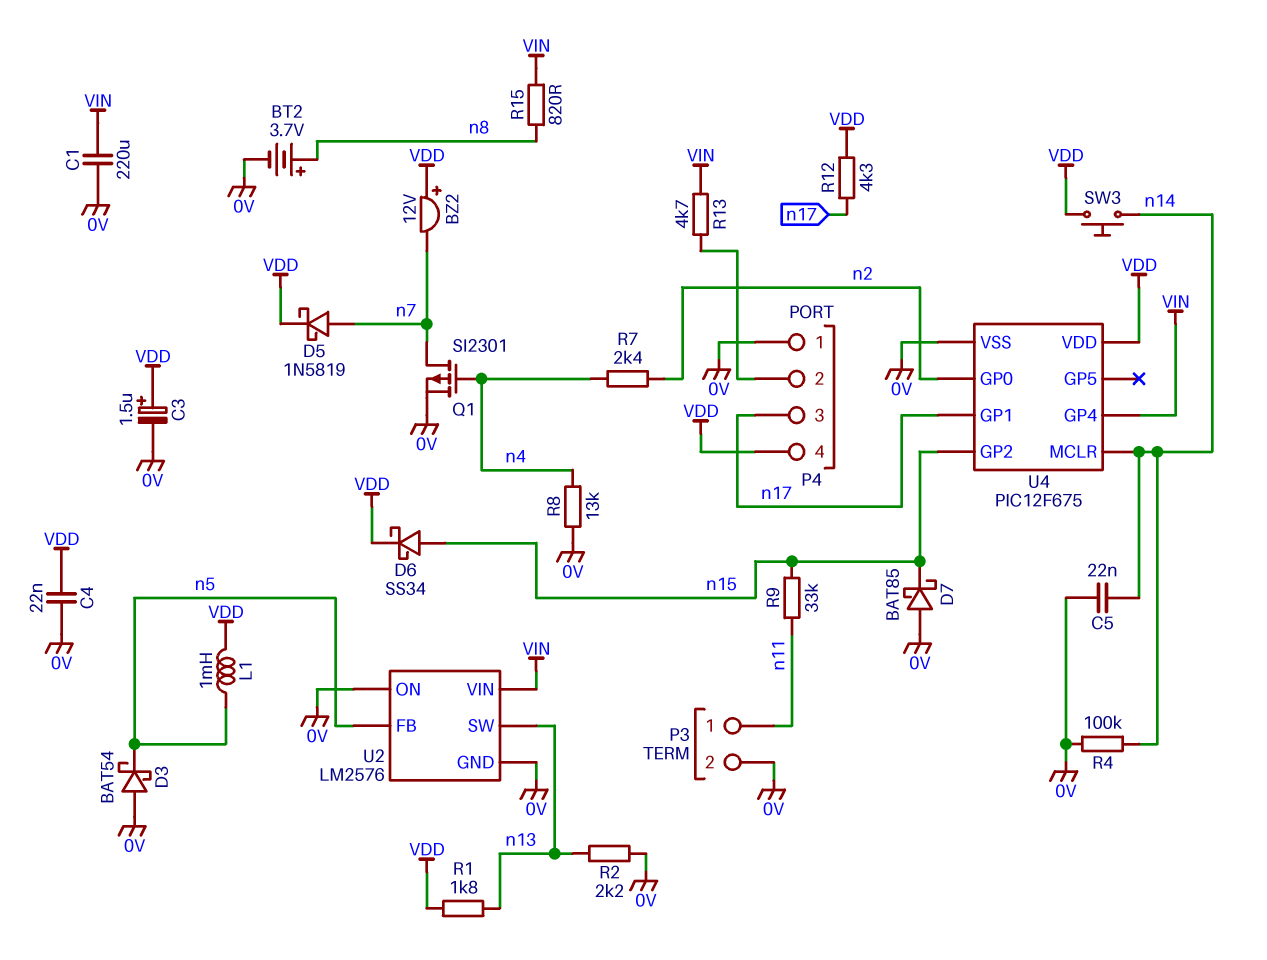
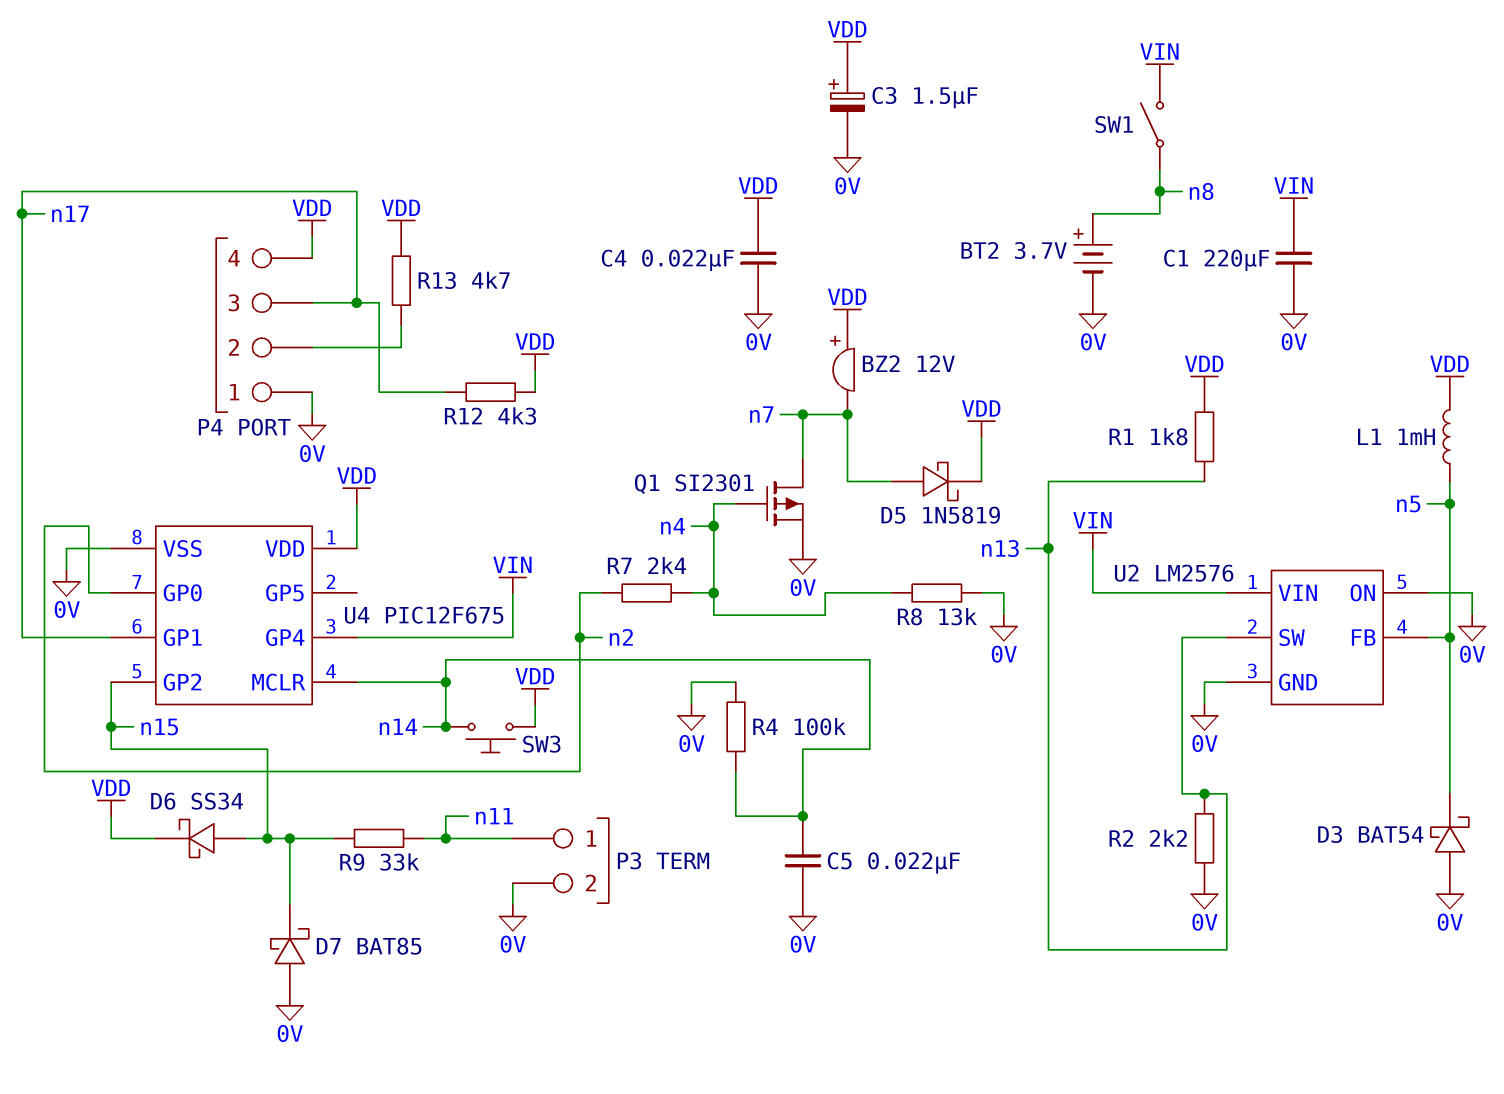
R13: 4.7k (P4/2, VIN) -> 4.7k (P4/2, VDD)
R15: 820 (VIN, n8) -> none
SW1: none -> switch (VIN, n8)

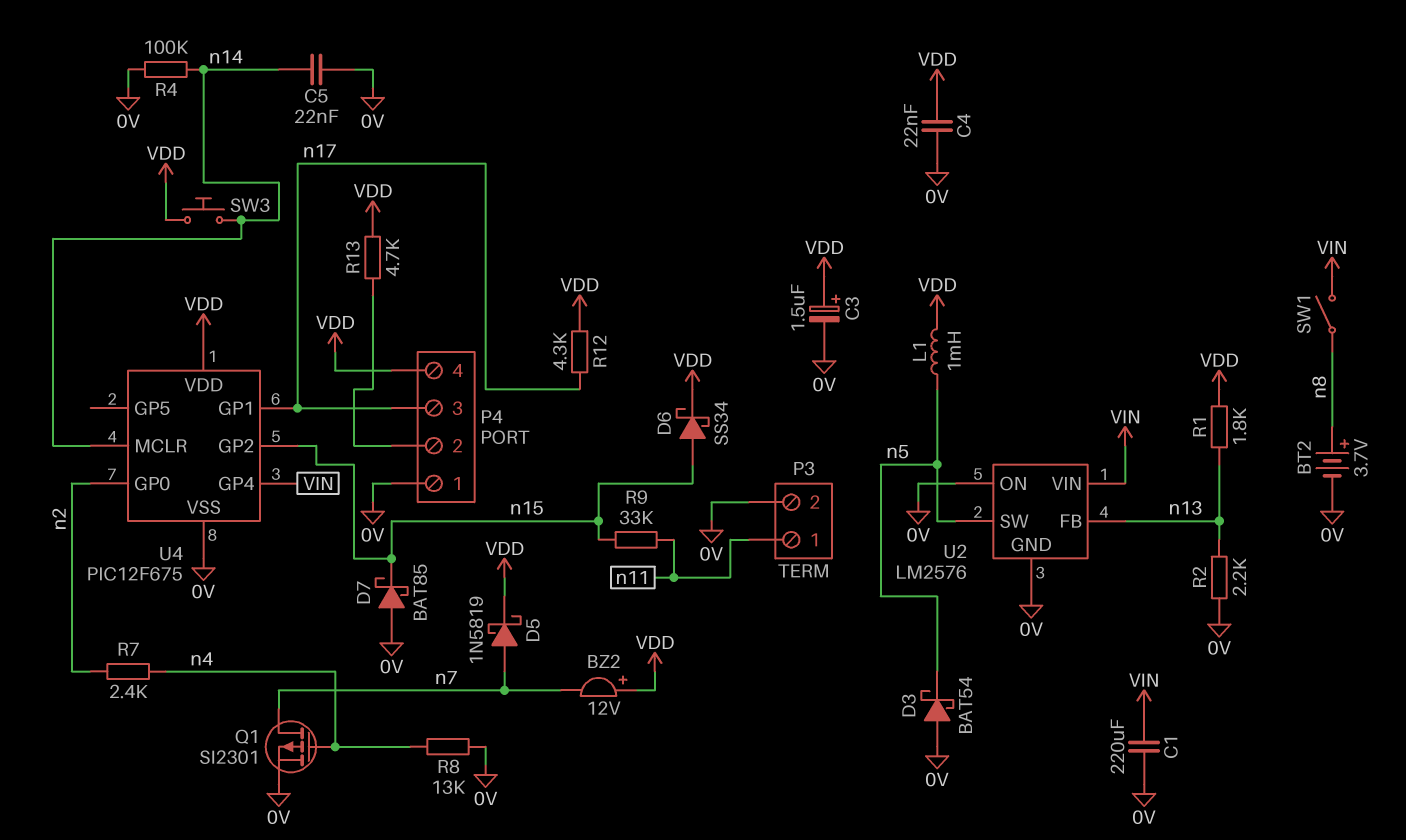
U2 pin FB: n5 -> n13
U2 pin SW: n13 -> n5

